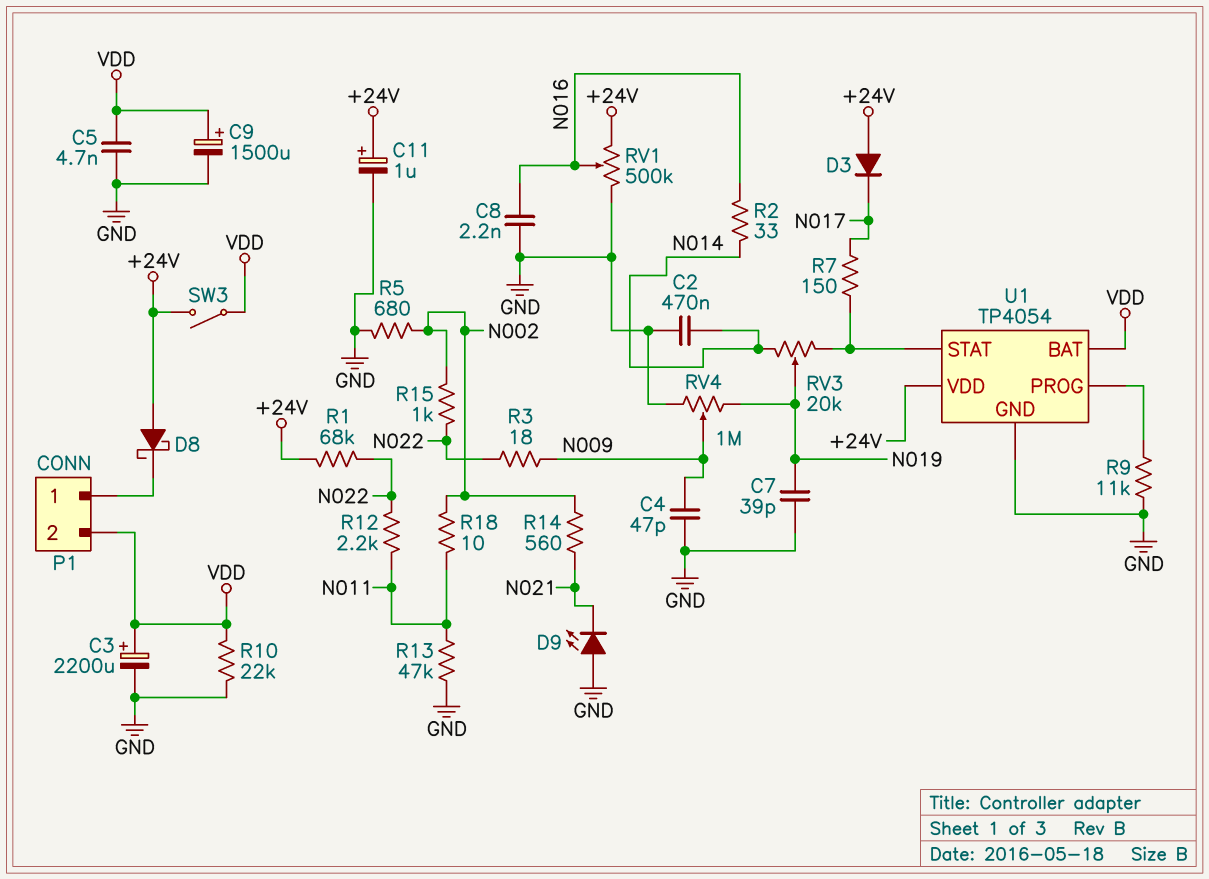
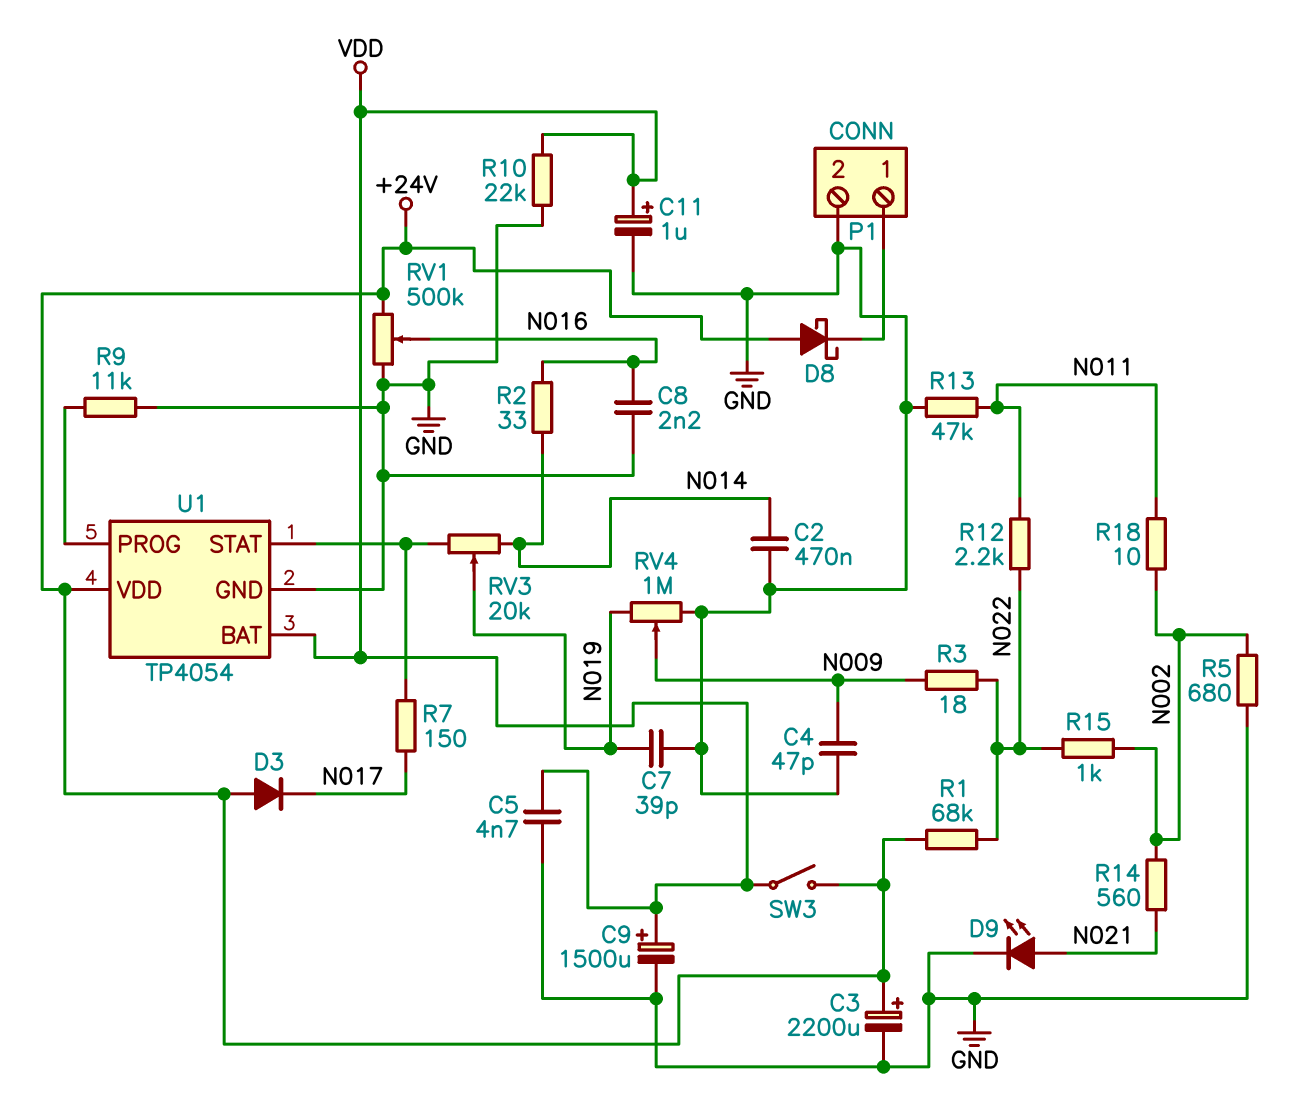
C3: 2200uF (plus VDD, minus GND) -> 2200uF (plus +24V, minus GND)
C11: 1uF (plus +24V, minus GND) -> 1uF (plus VDD, minus GND)
D9: LED (A GND, K N021) -> LED (A N021, K GND)
P1 pin 2: VDD -> GND

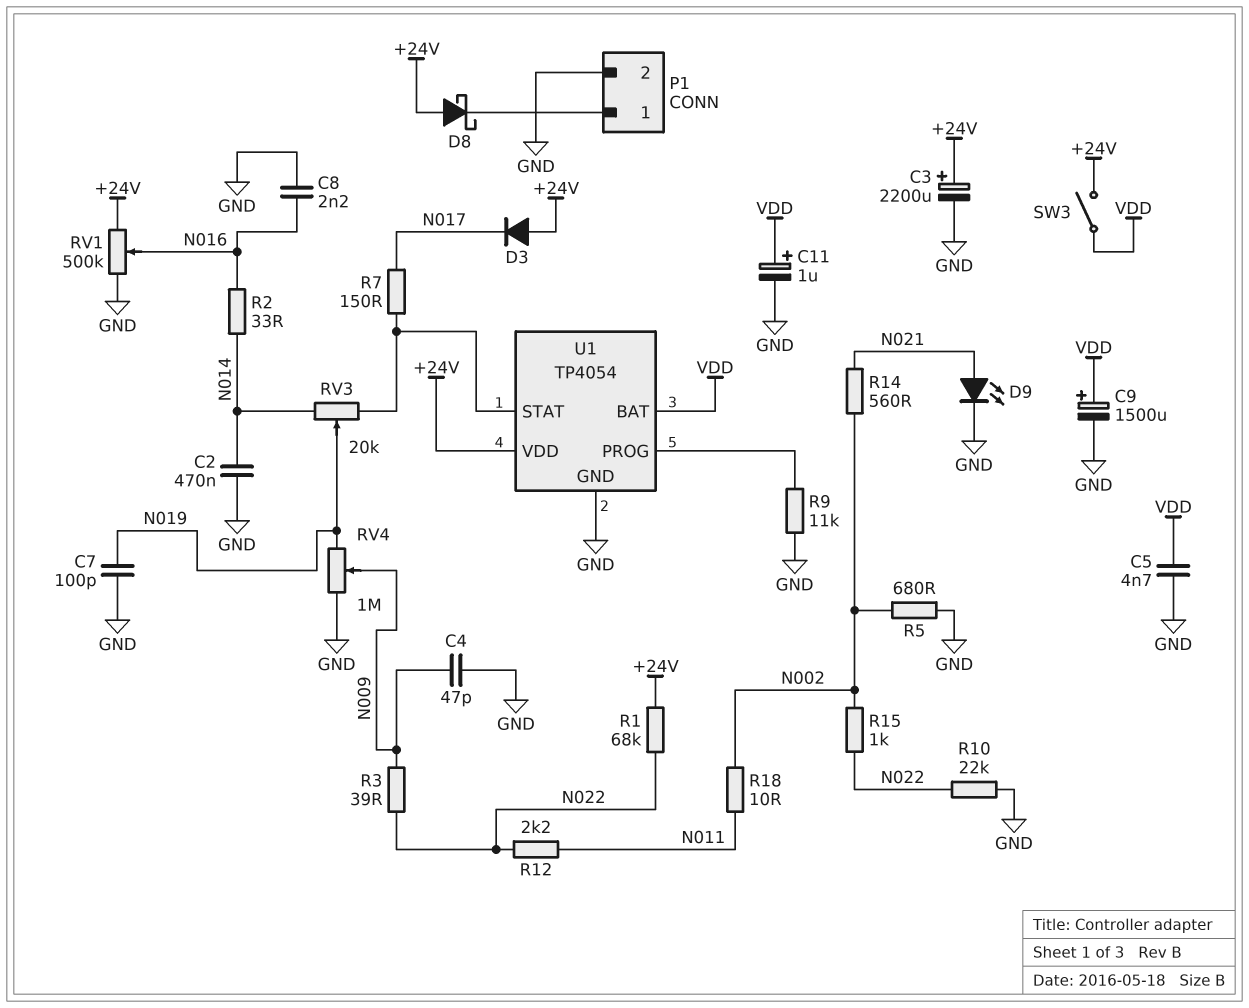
C7: 39pF (GND, N019) -> 100pF (GND, N019)
R3: 18 (N009, N022) -> 39 (N009, N022)
R10: 22k (GND, VDD) -> 22k (GND, N022)
R13: 47k (GND, N011) -> none

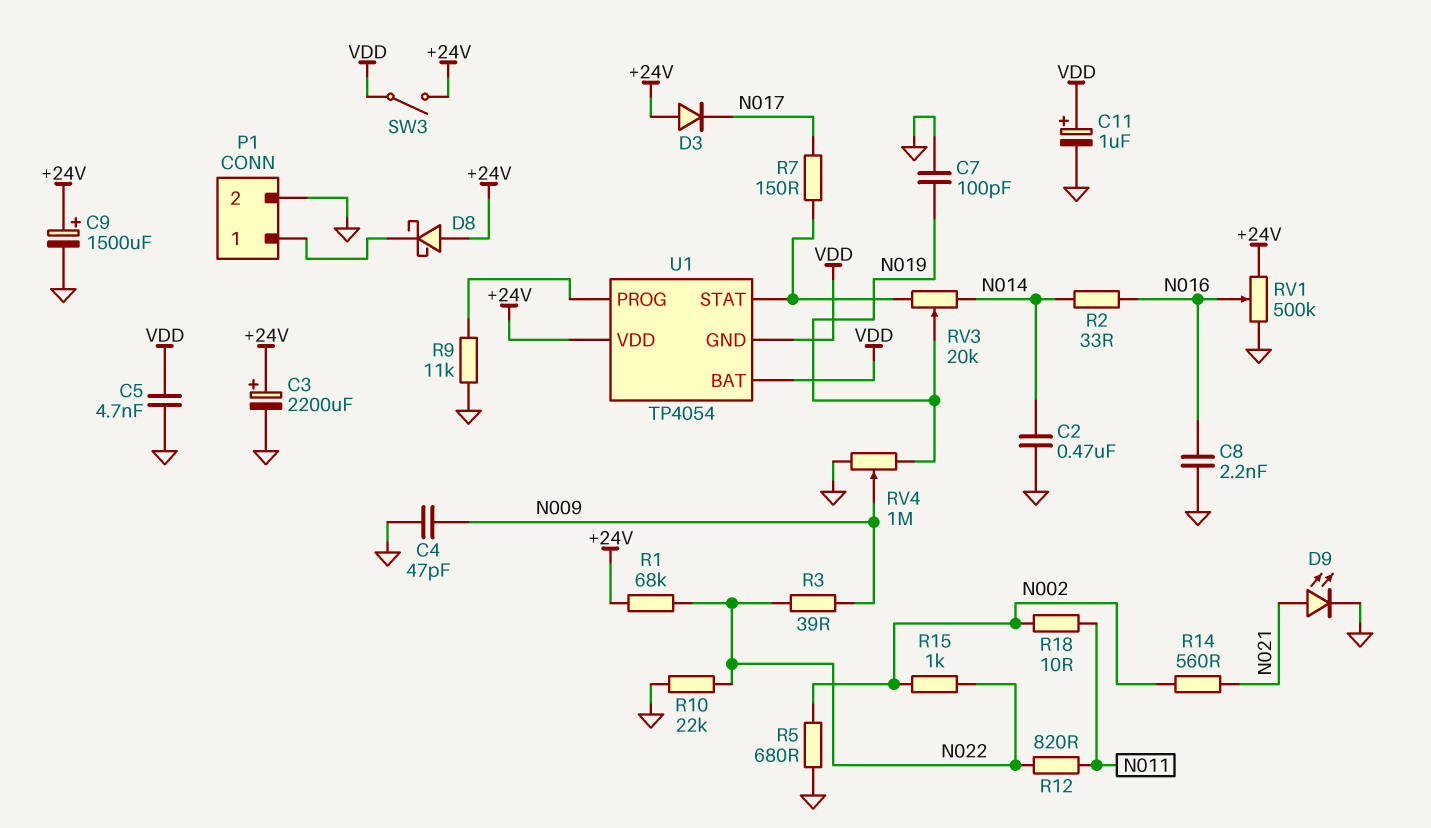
C9: 1500uF (plus VDD, minus GND) -> 1500uF (plus +24V, minus GND)
R12: 2.2k (N011, N022) -> 820 (N011, N022)
U1 pin GND: GND -> VDD

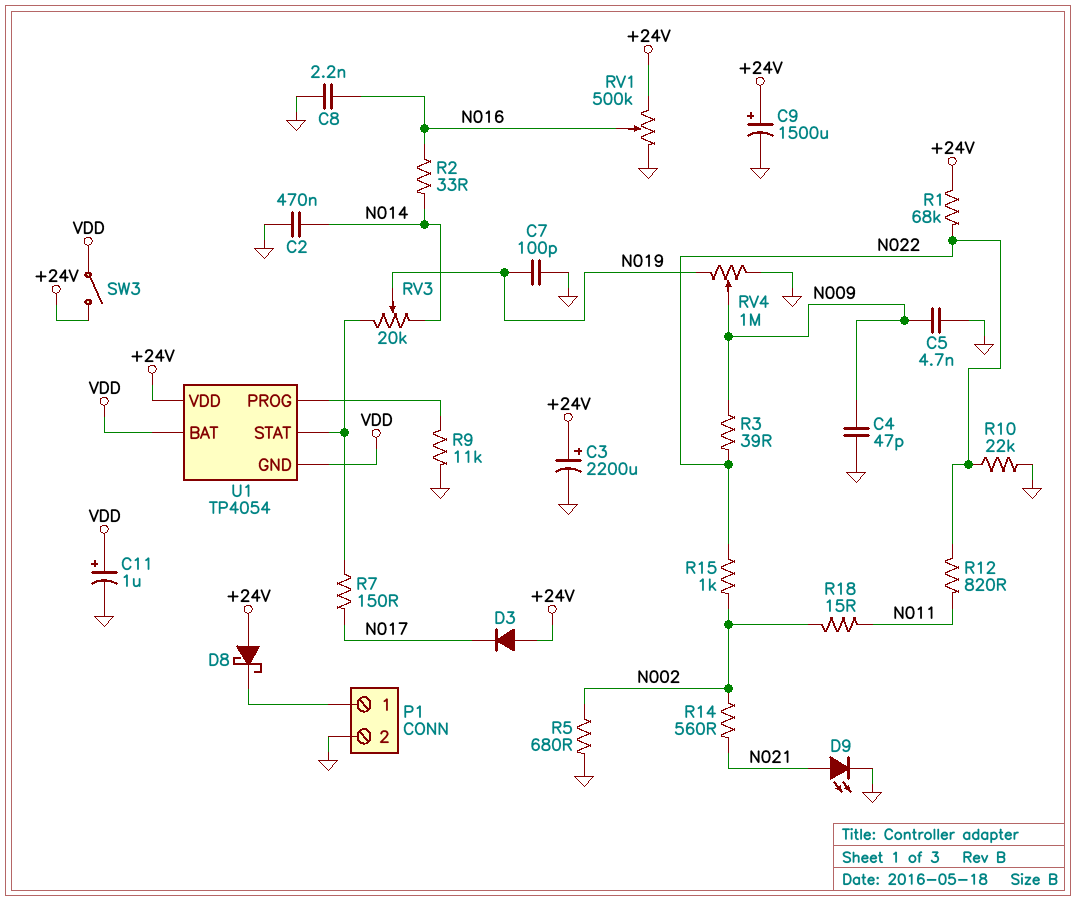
C5: 4.7nF (GND, VDD) -> 4.7nF (GND, N009)
R18: 10 (N002, N011) -> 15 (N002, N011)

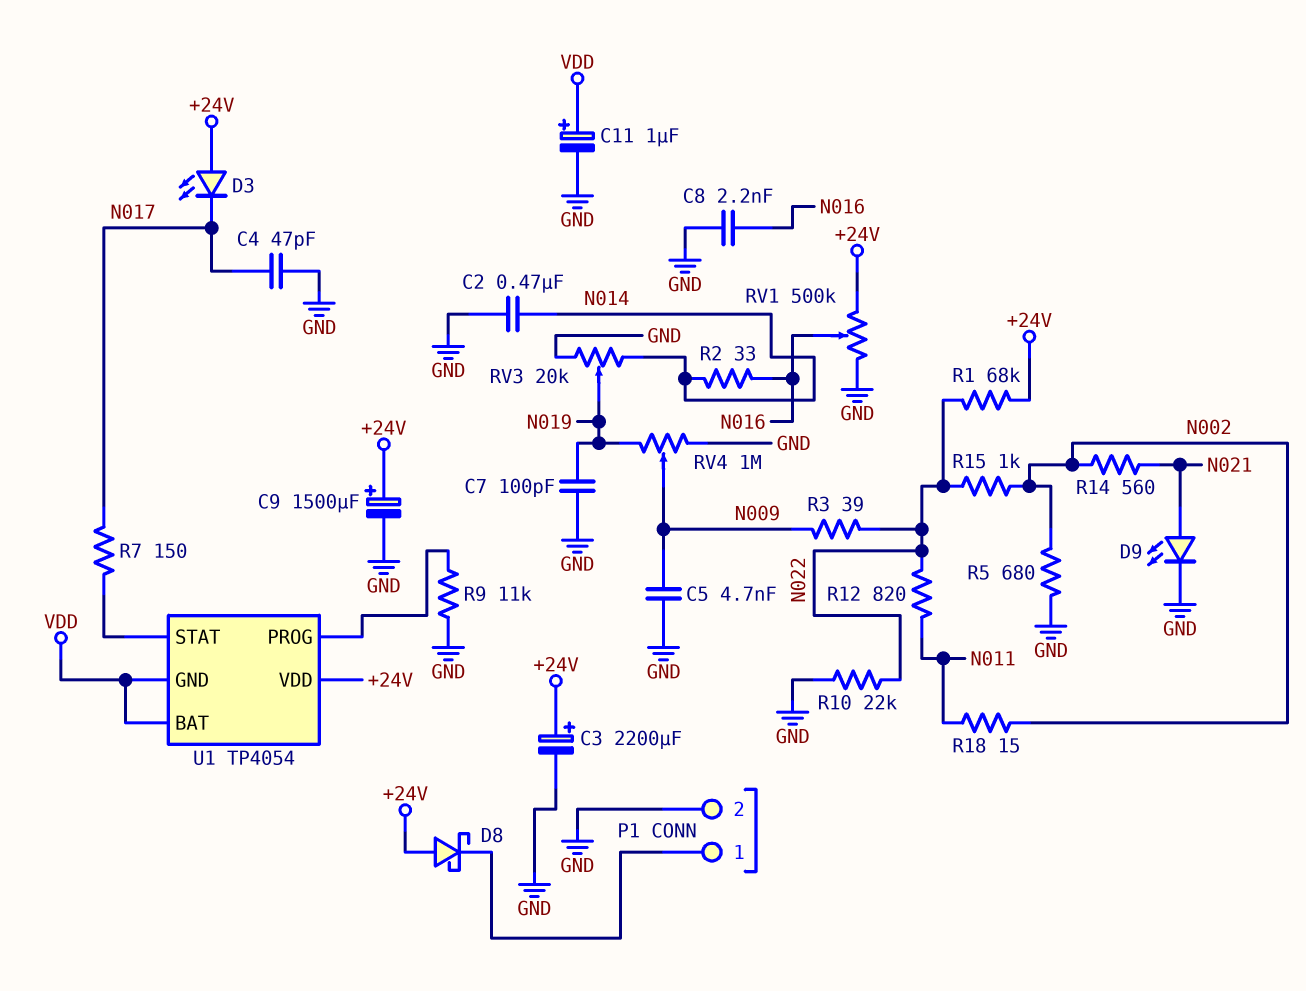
C4: 47pF (GND, N009) -> 47pF (GND, N017)
D3: diode (A +24V, K N017) -> LED (A +24V, K N017)
RV3: 20k (N014, U1/STAT, wiper N019) -> 20k (GND, N014, wiper N019)
SW3: switch (+24V, VDD) -> none

